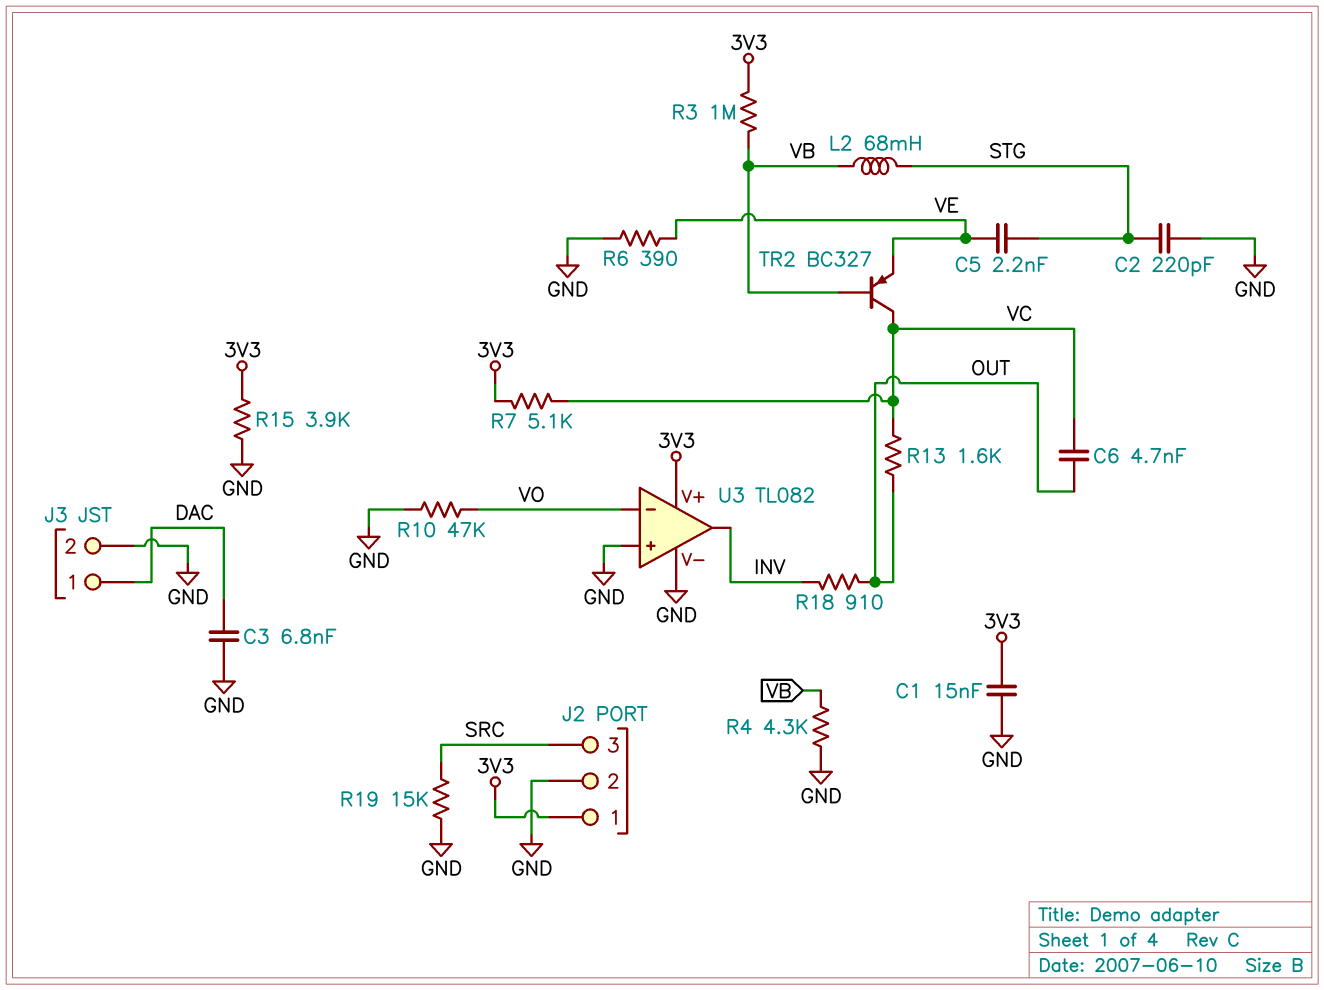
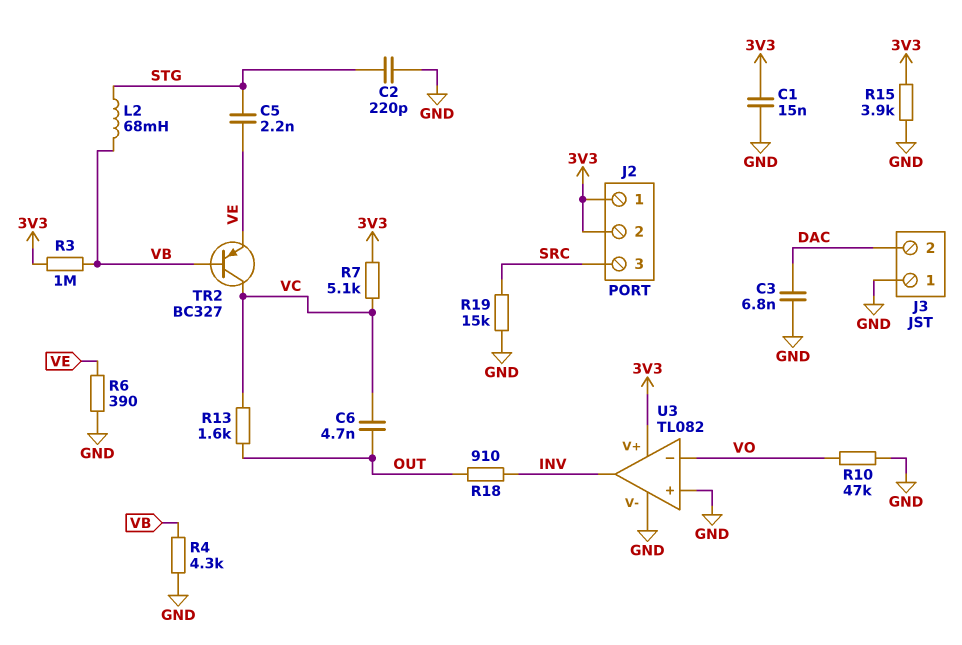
J2 pin 2: GND -> 3V3
J3 pin 1: DAC -> GND
J3 pin 2: GND -> DAC

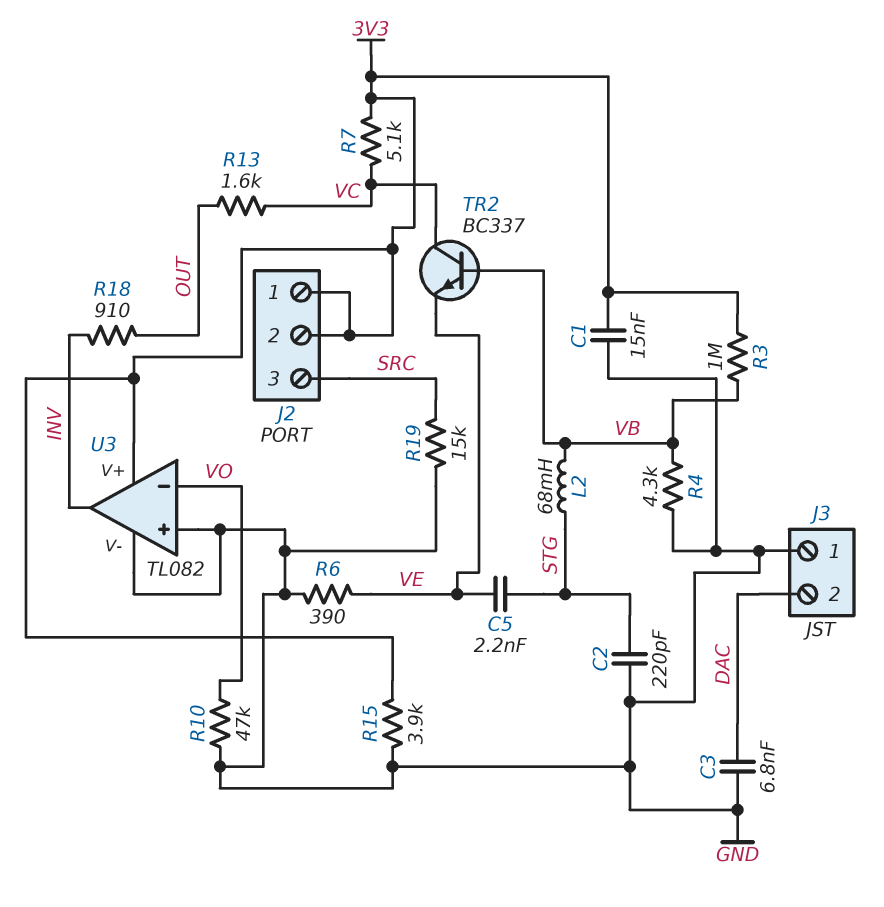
C6: 4.7nF (OUT, VC) -> none
TR2: PNP BC327 (B VB, C VC, E VE) -> NPN BC337 (B VB, C VC, E VE)

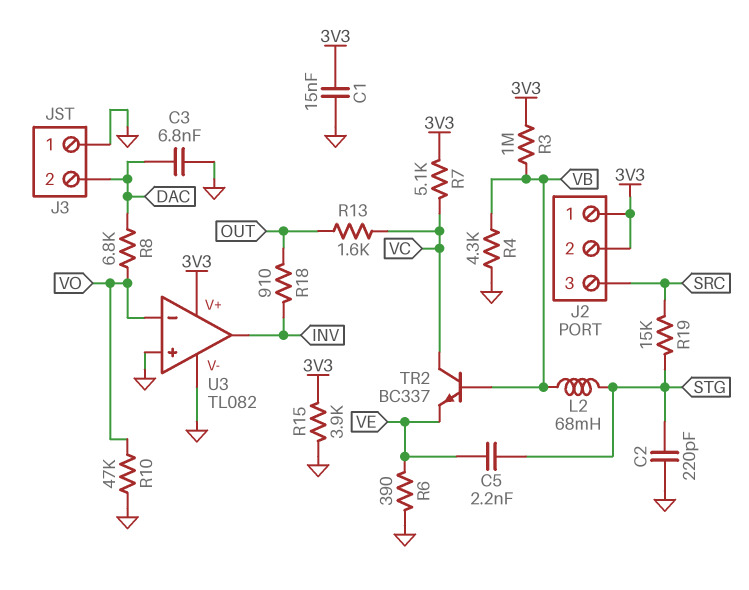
R8: none -> 6.8k (DAC, VO)
R19: 15k (GND, SRC) -> 15k (SRC, STG)

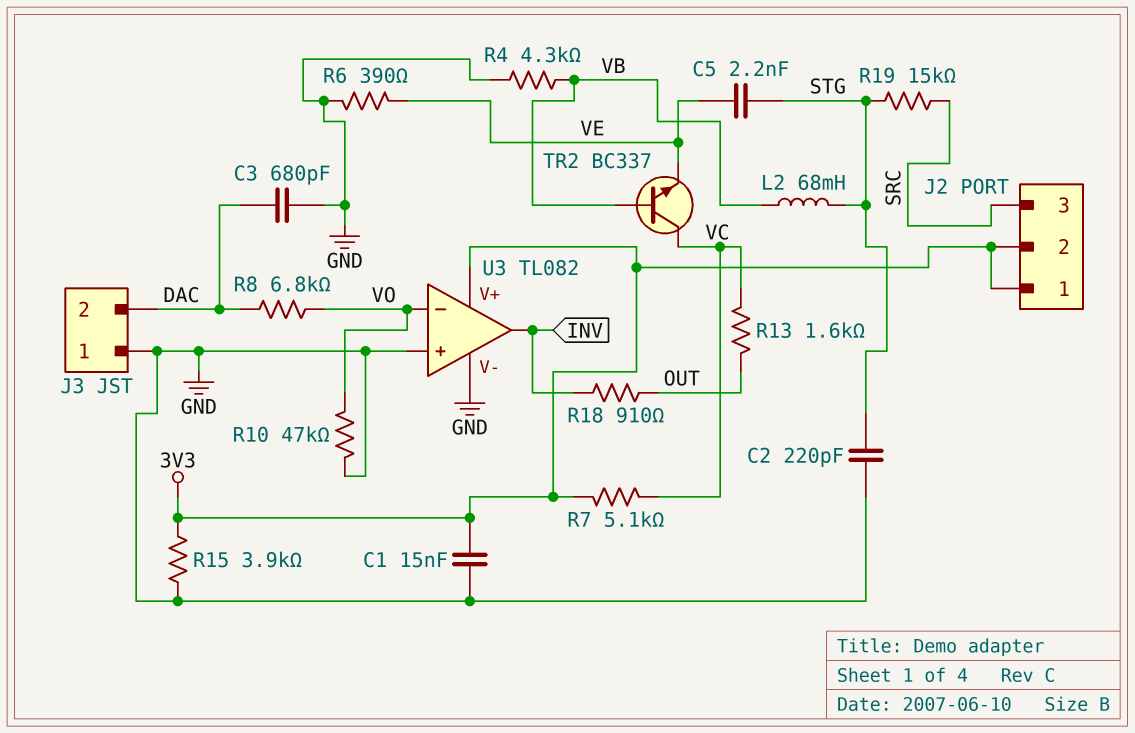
C3: 6.8nF (DAC, GND) -> 680pF (DAC, GND)
R3: 1M (3V3, VB) -> none

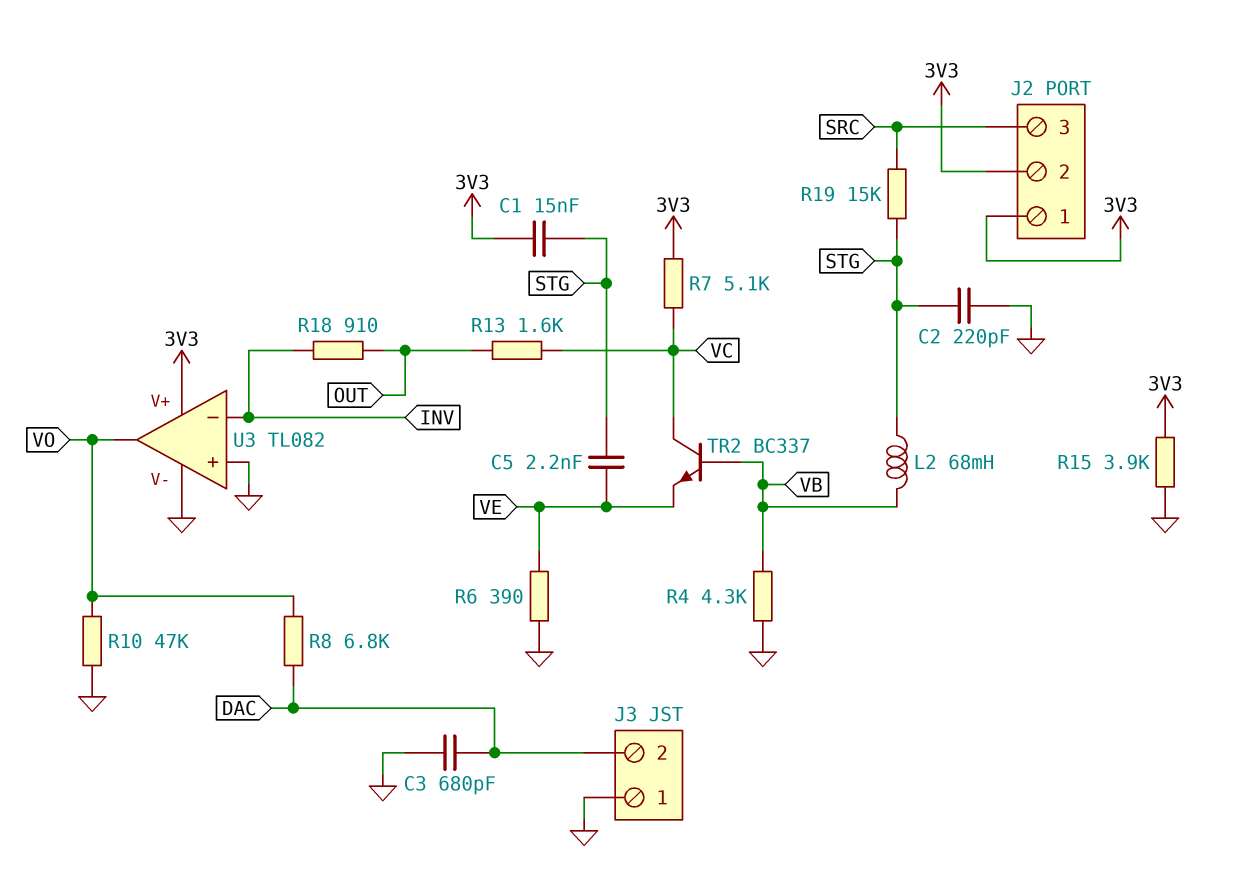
C1: 15nF (3V3, GND) -> 15nF (3V3, STG)
U3 pin in-: VO -> INV
U3 pin out: INV -> VO

